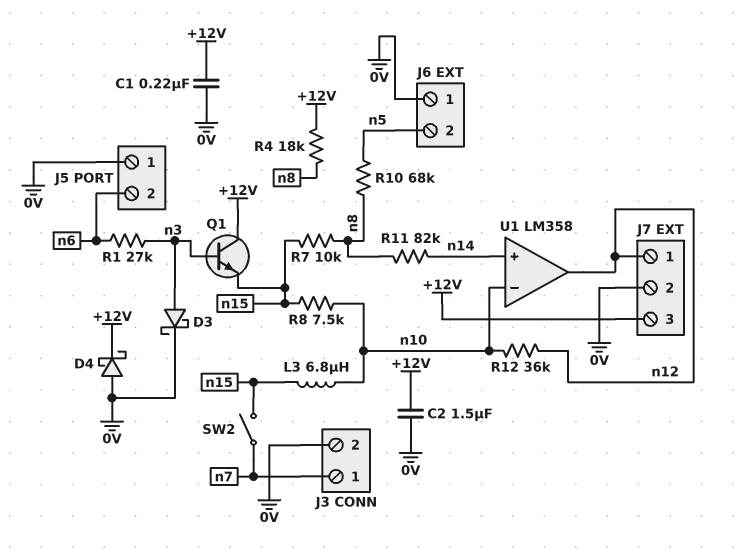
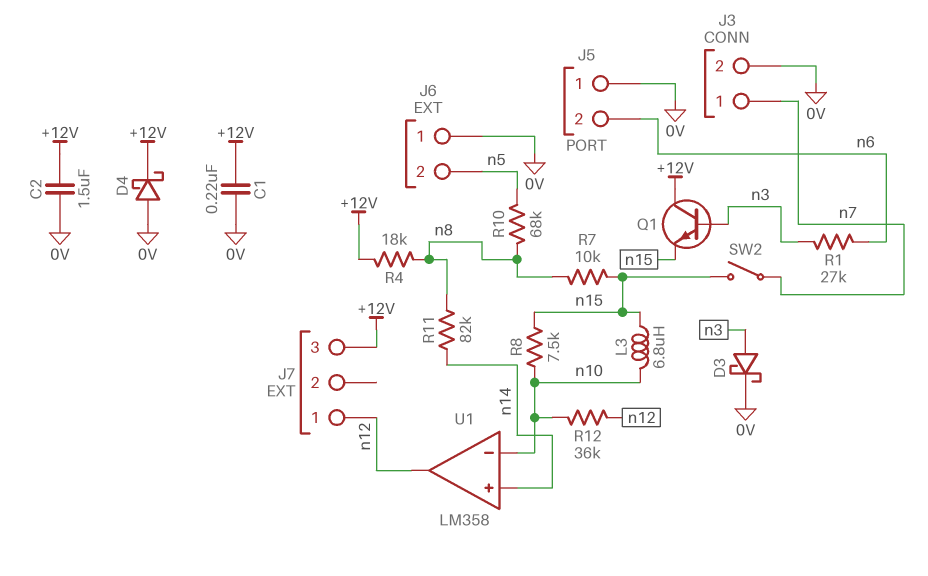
J7 pin 2: 0V -> none

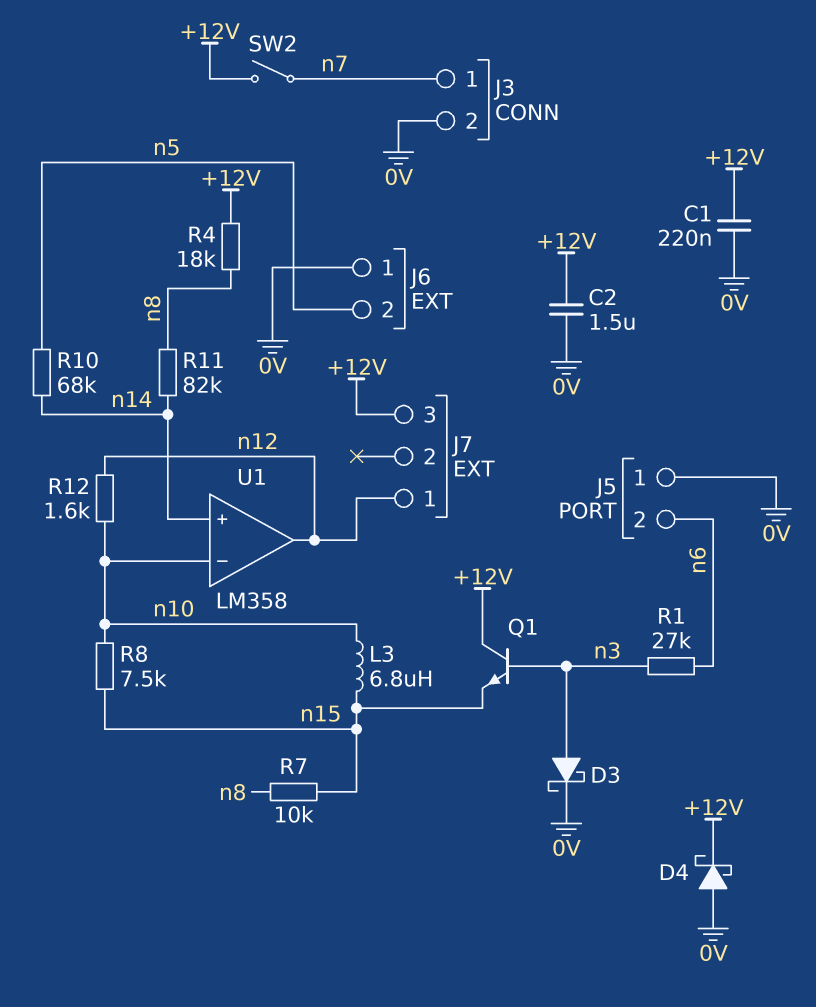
R10: 68k (n5, n8) -> 68k (n5, n14)
R12: 36k (n10, n12) -> 1.6k (n10, n12)
SW2: switch (n7, n15) -> switch (+12V, n7)

